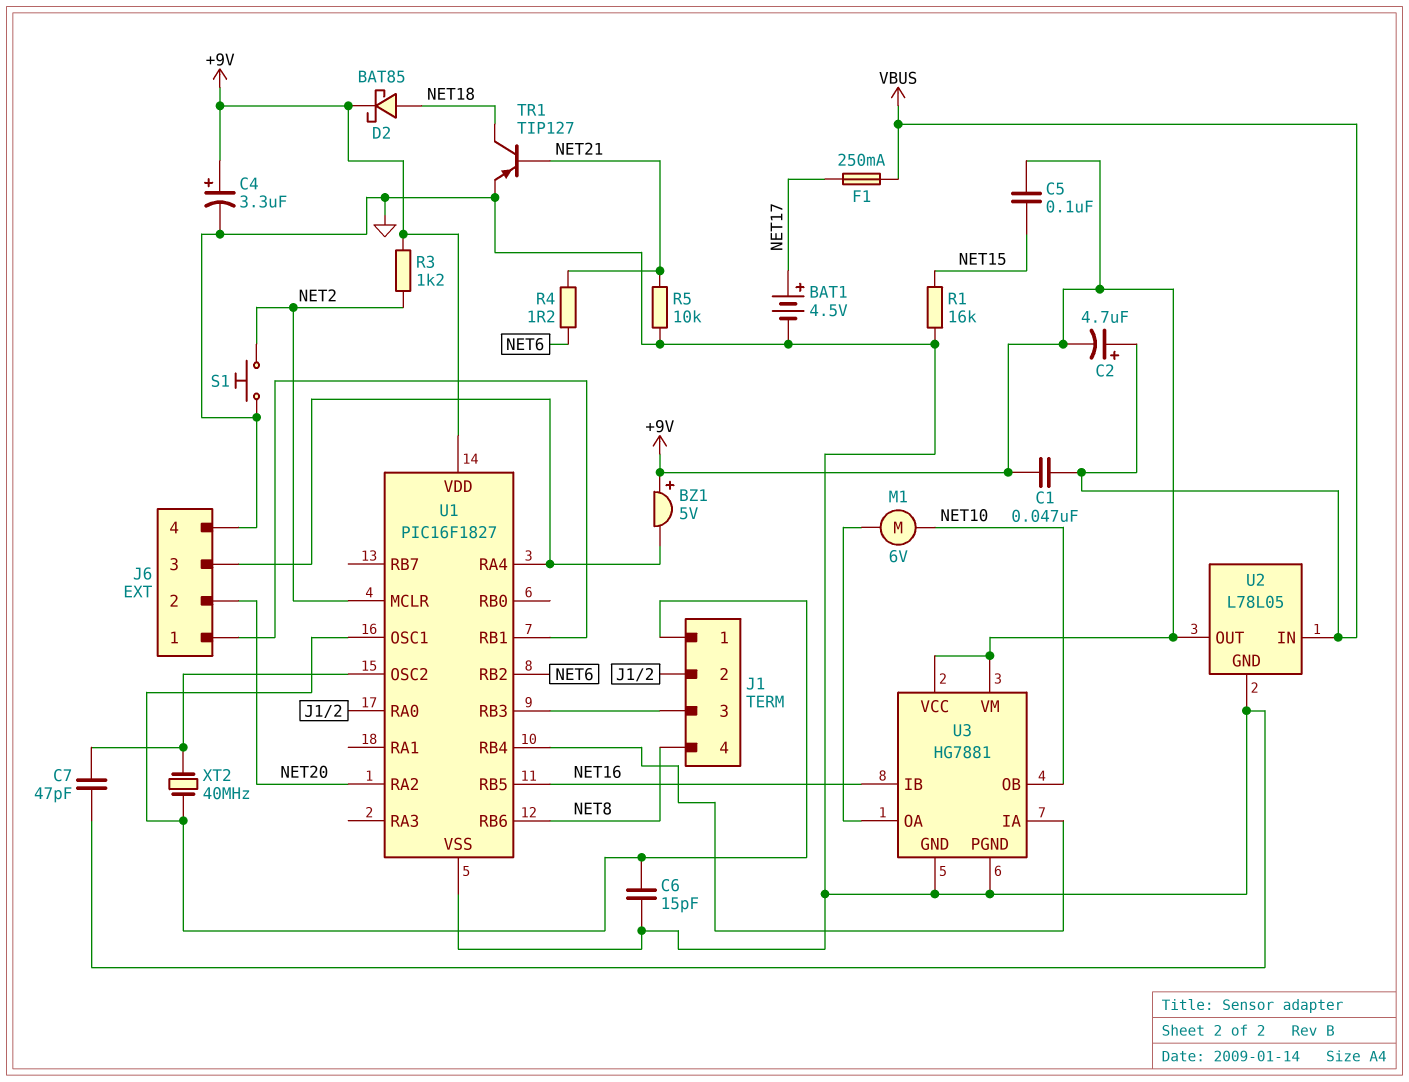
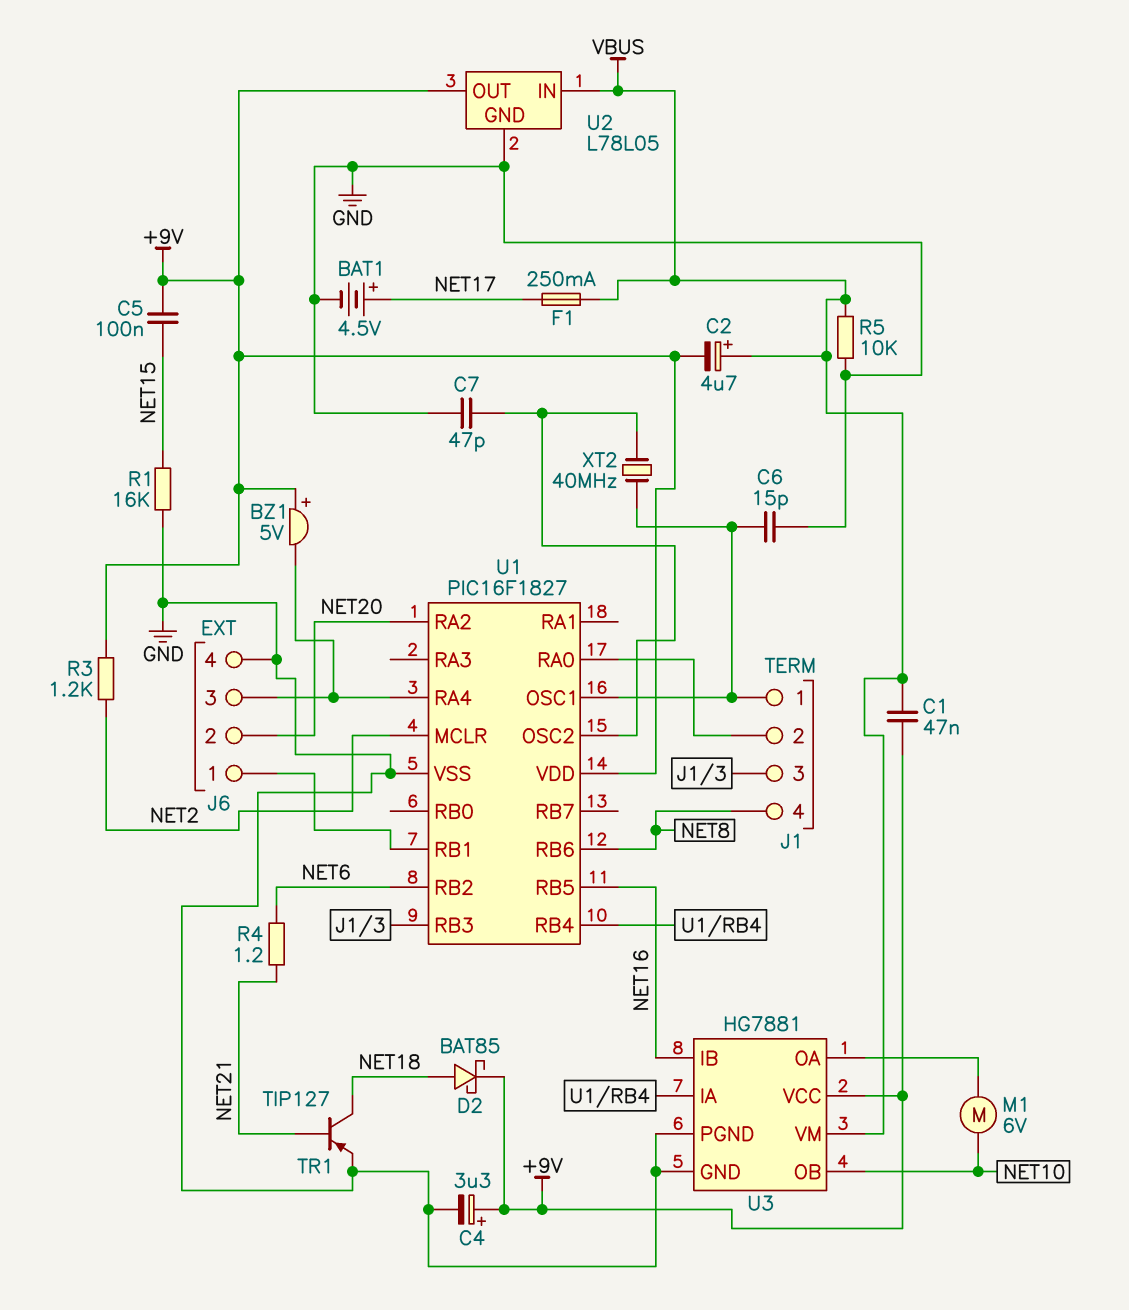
R5: 10k (GND, NET21) -> 10k (GND, VBUS)
S1: button (GND, NET2) -> none
U3 pin VM: +9V -> VBUS

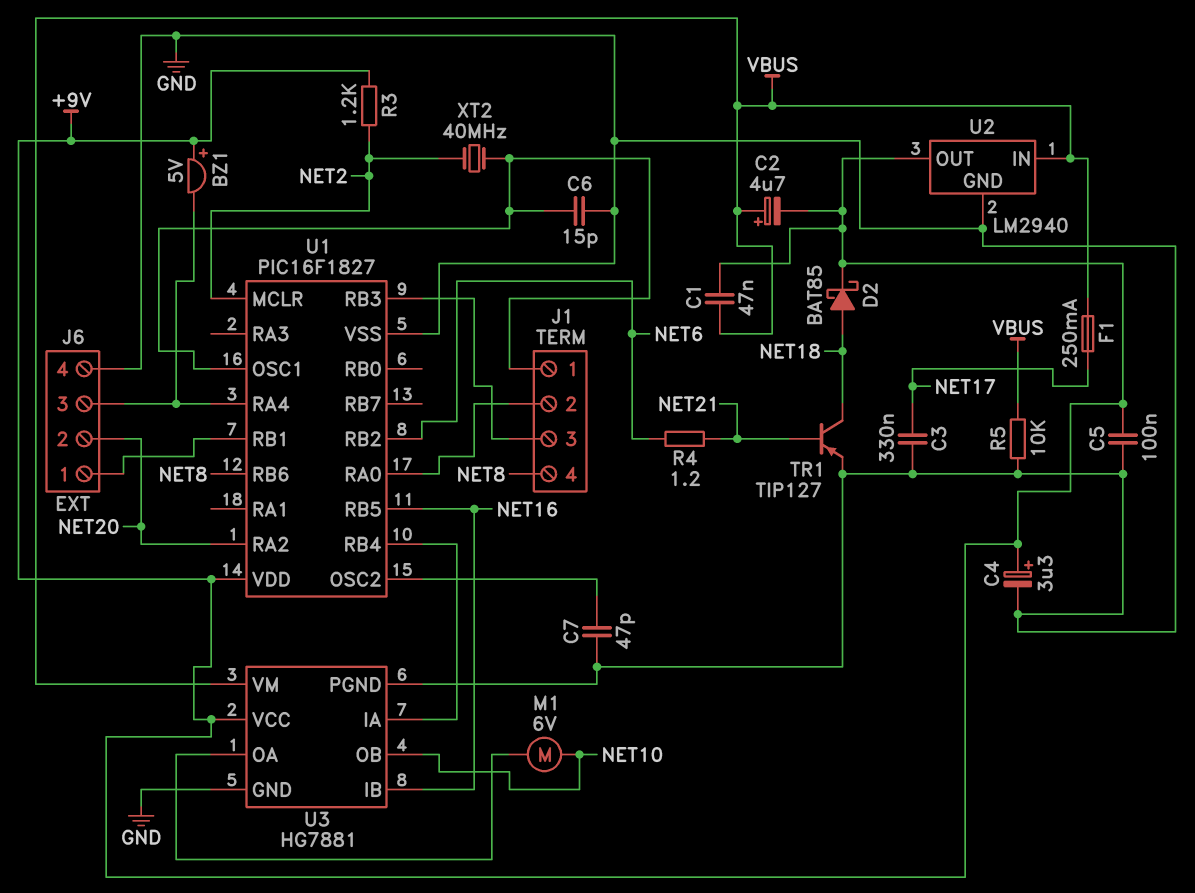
BAT1: 4.5V (plus NET17, minus GND) -> none
C3: none -> 330nF (GND, NET17)
C5: 100nF (+9V, NET15) -> 100nF (+9V, GND)
R1: 16k (GND, NET15) -> none
U2: L78L05 -> LM2940
XT2: 40MHz (J1/1, U1/OSC2) -> 40MHz (J1/1, NET2)

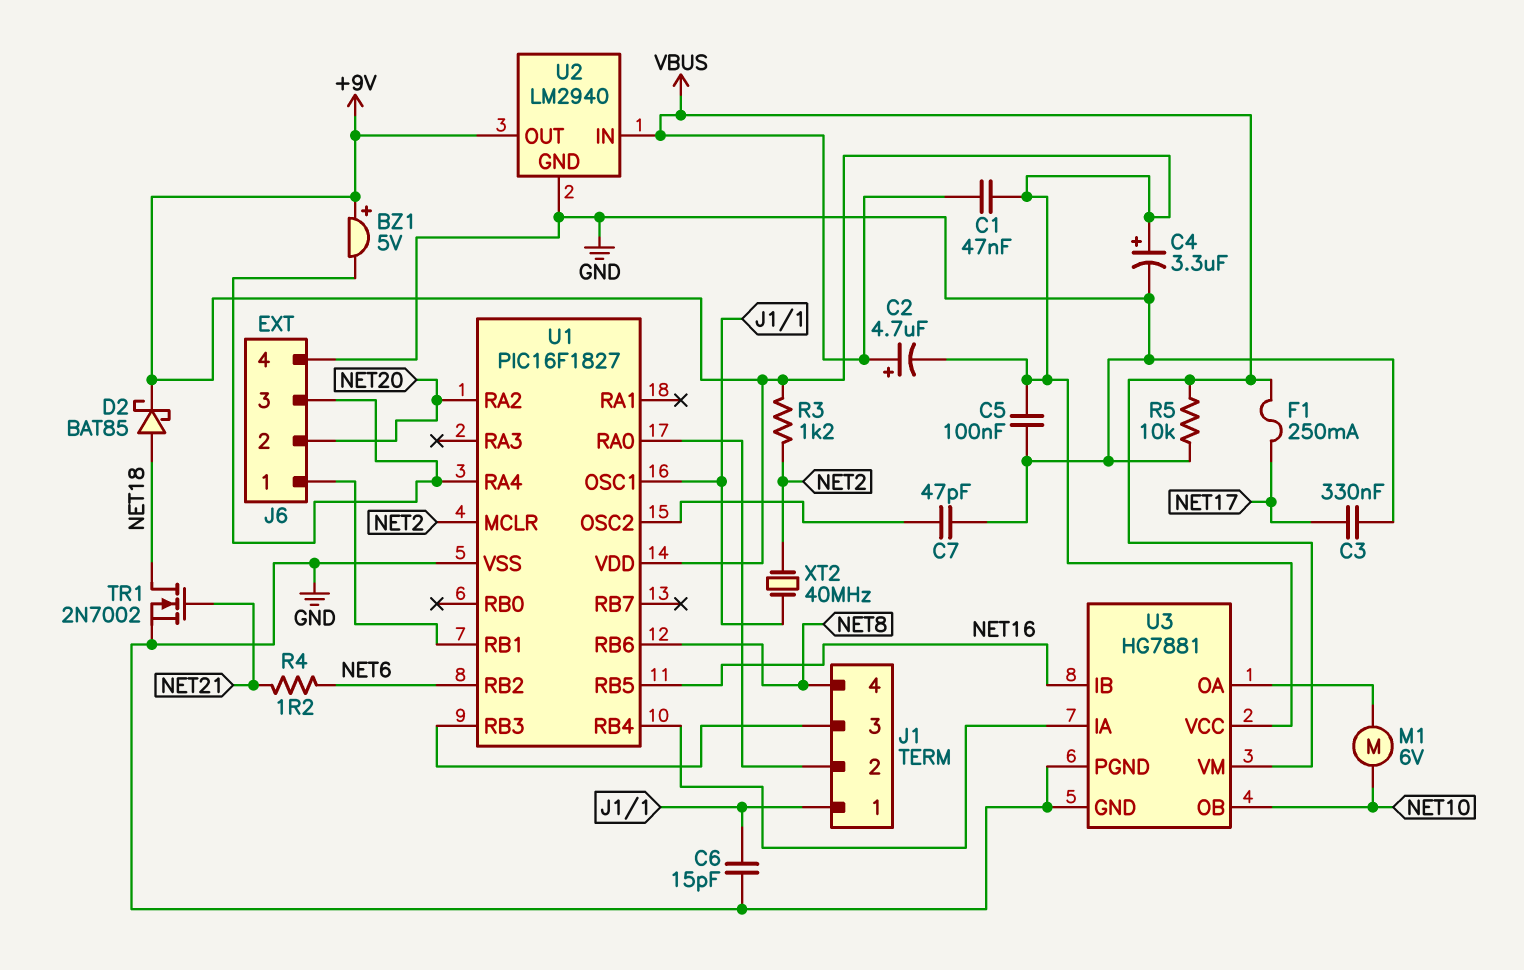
TR1: PNP TIP127 (B NET21, C NET18, E GND) -> NMOS 2N7002 (G NET21, D NET18, S GND)

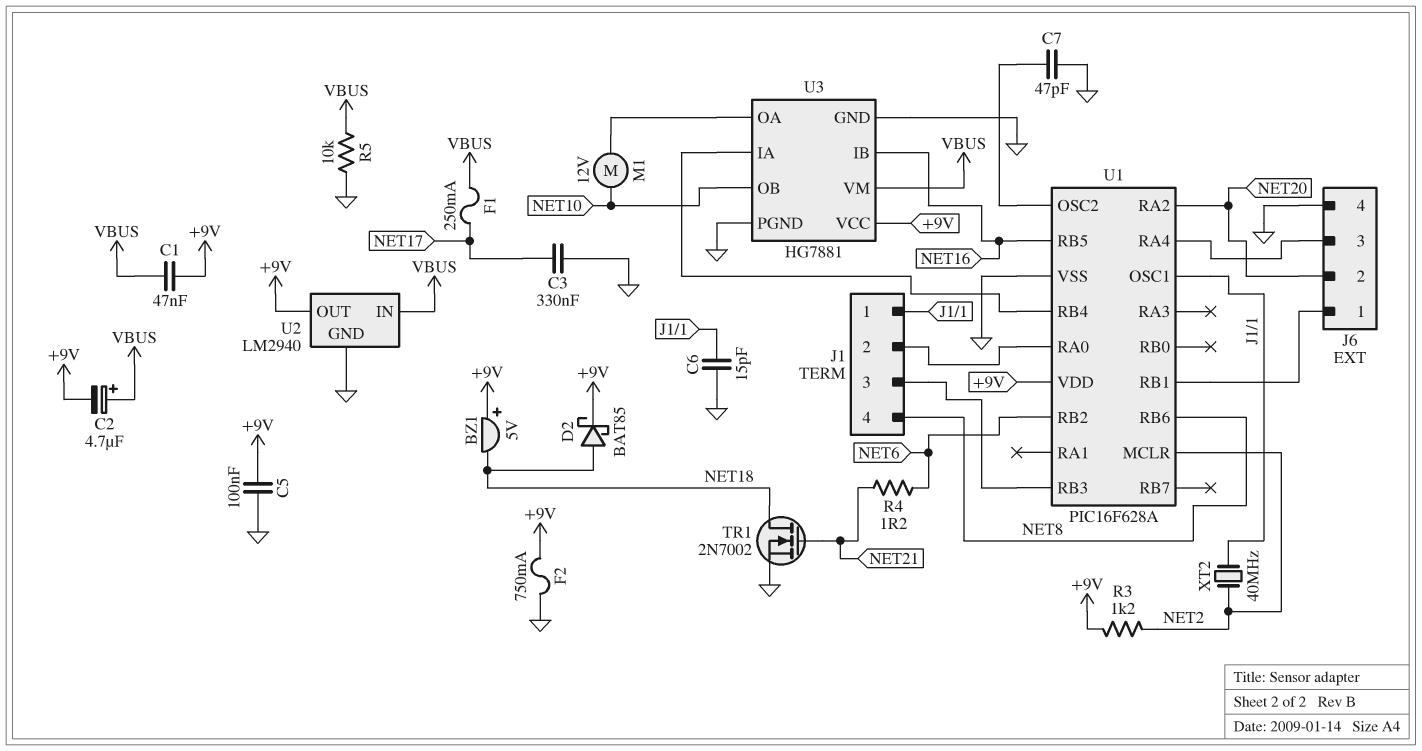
BZ1: buzzer 5V (plus +9V, minus J6/3) -> buzzer 5V (plus +9V, minus NET18)
C4: 3.3uF (plus +9V, minus GND) -> none
F2: none -> 750mA (+9V, GND)
M1: motor 6V (NET10, U3/OA) -> motor 12V (NET10, U3/OA)
U1: PIC16F1827 -> PIC16F628A

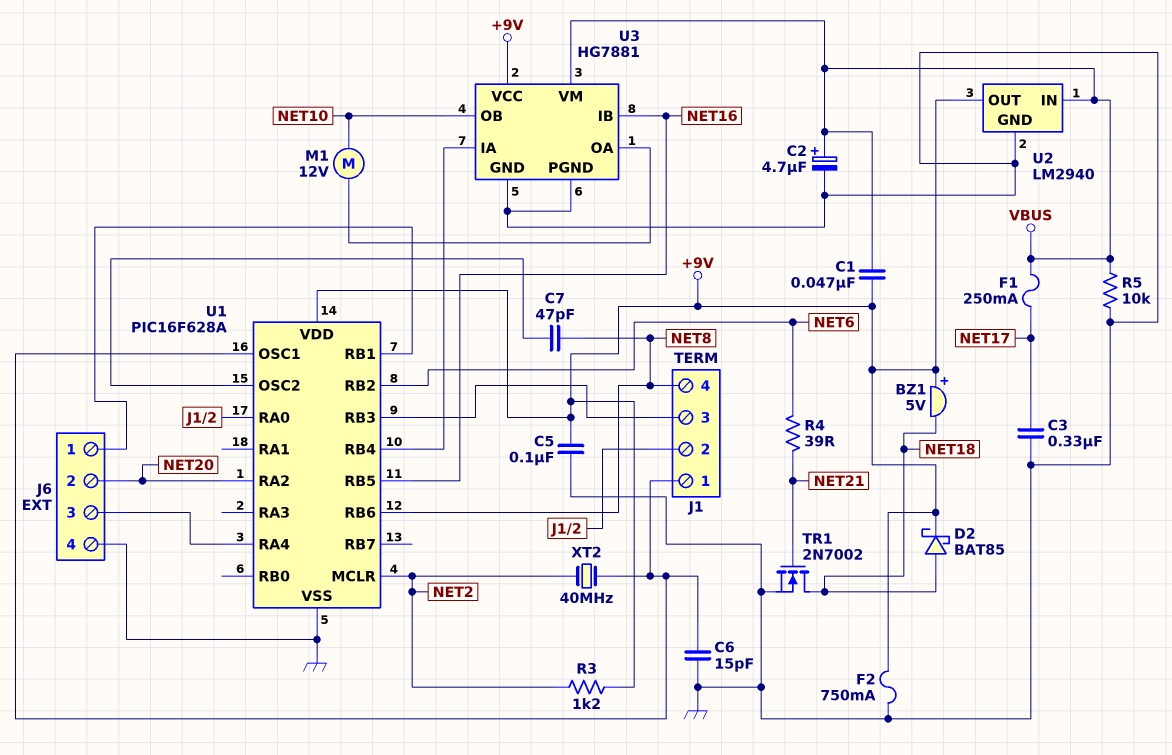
C2: 4.7uF (plus VBUS, minus +9V) -> 4.7uF (plus VBUS, minus GND)
C7: 47pF (GND, U1/OSC2) -> 47pF (NET8, U1/OSC2)
R4: 1.2 (NET6, NET21) -> 39 (NET6, NET21)

